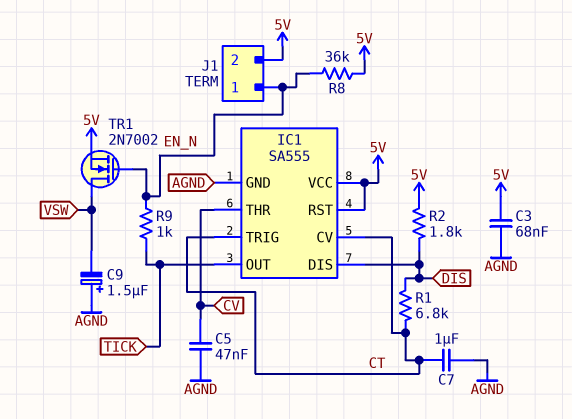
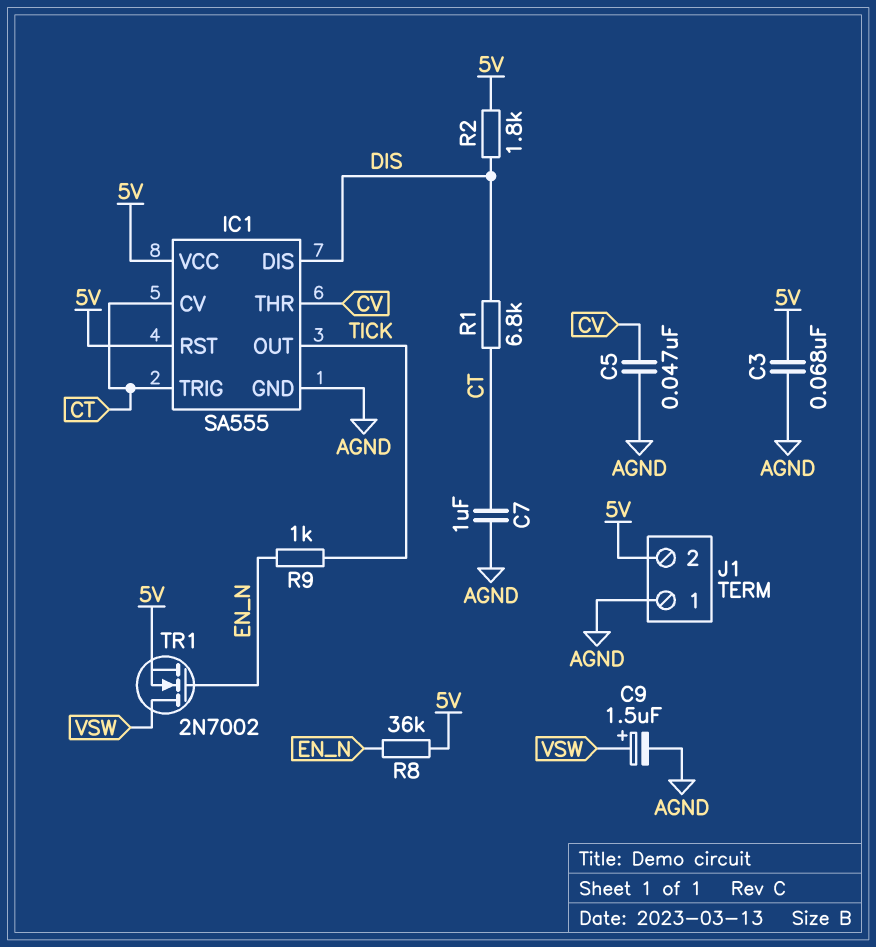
C9: 1.5uF (plus AGND, minus VSW) -> 1.5uF (plus VSW, minus AGND)
J1 pin 1: EN_N -> AGND

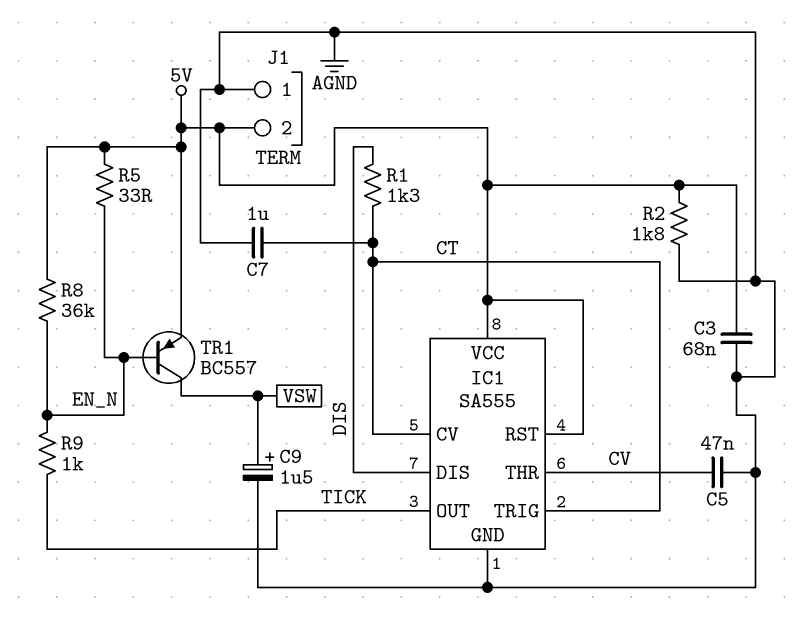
R1: 6.8k (CT, DIS) -> 1.3k (CT, DIS)
R2: 1.8k (5V, DIS) -> 1.8k (5V, AGND)
R5: none -> 33 (5V, EN_N)
TR1: NMOS 2N7002 (G EN_N, D VSW, S 5V) -> PNP BC557 (B EN_N, C VSW, E 5V)

